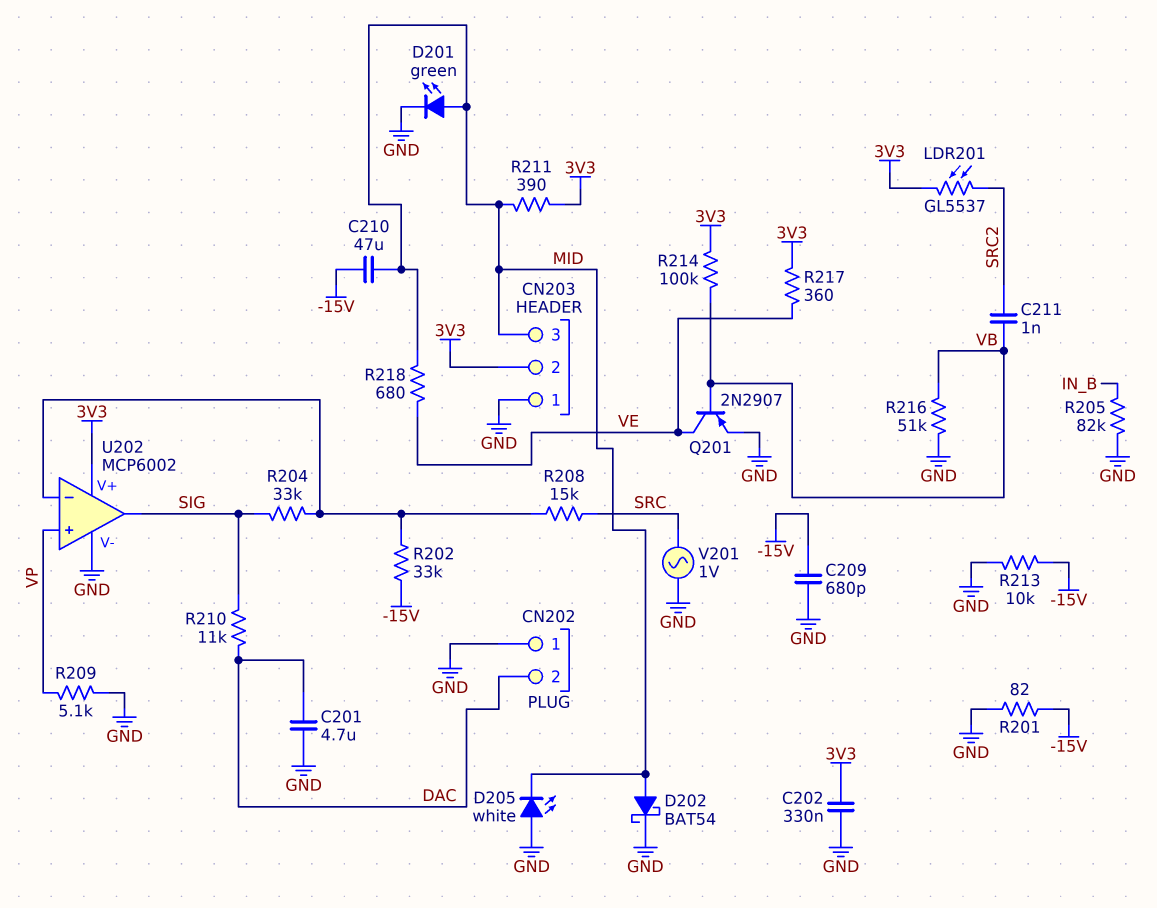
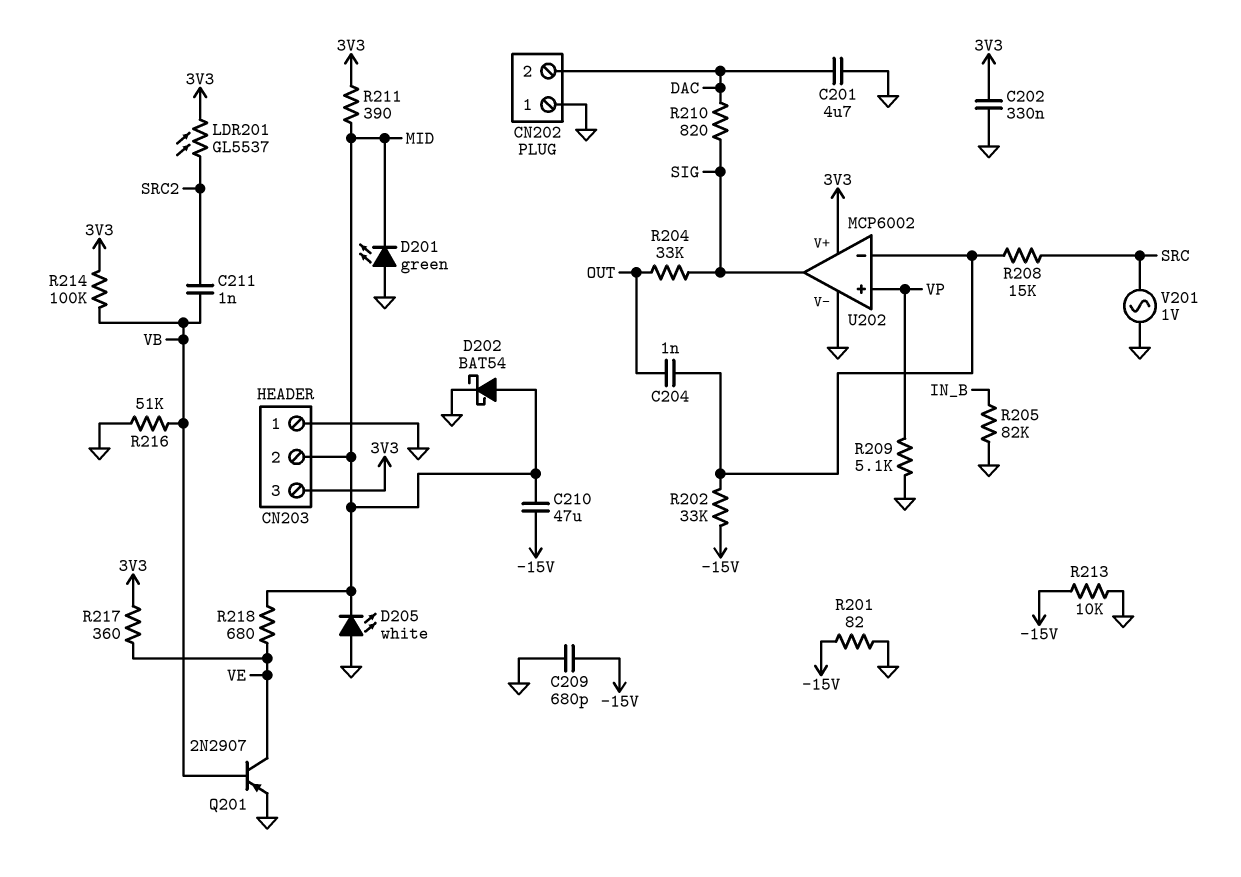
C204: none -> 1nF (OUT, U202/in-)
CN203 pin 2: 3V3 -> MID
CN203 pin 3: MID -> 3V3
D201: LED green (A MID, K GND) -> LED green (A GND, K MID)
R204: 33k (SIG, U202/in-) -> 33k (OUT, SIG)
R210: 11k (DAC, SIG) -> 820 (DAC, SIG)

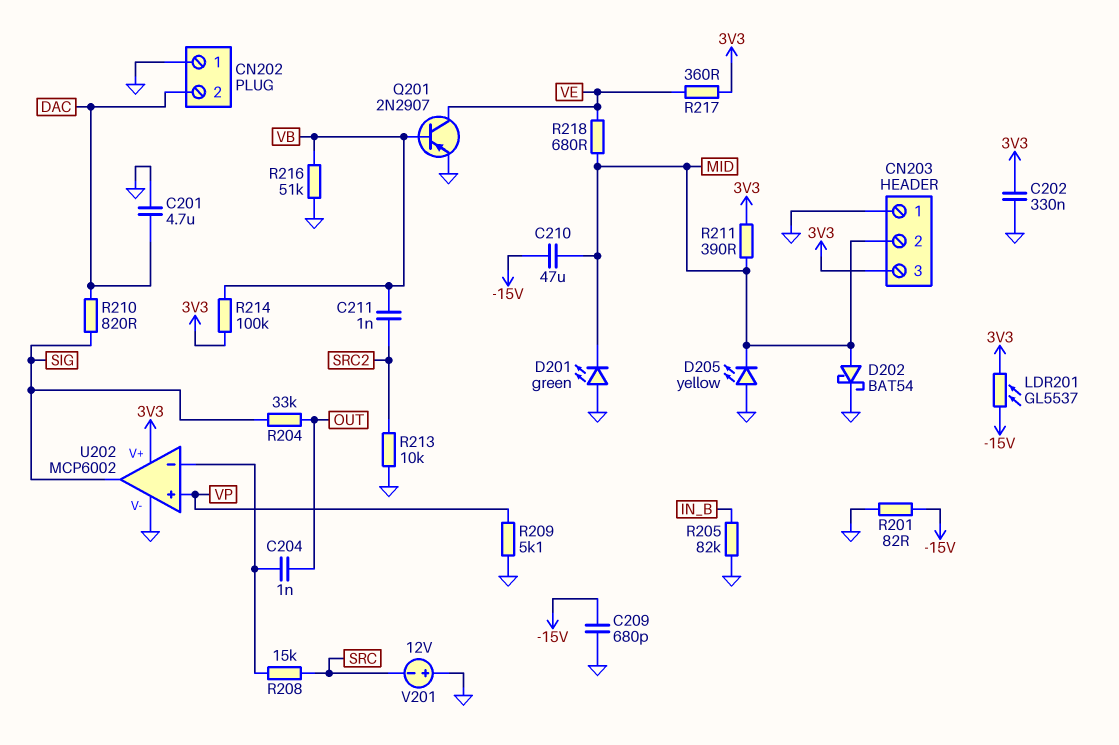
D205: LED white (A GND, K MID) -> LED yellow (A GND, K MID)
LDR201: GL5537 (3V3, SRC2) -> GL5537 (-15V, 3V3)
R202: 33k (-15V, U202/in-) -> none
R213: 10k (-15V, GND) -> 10k (GND, SRC2)
V201: AC 1V (GND, SRC) -> 12V (plus GND, minus SRC)

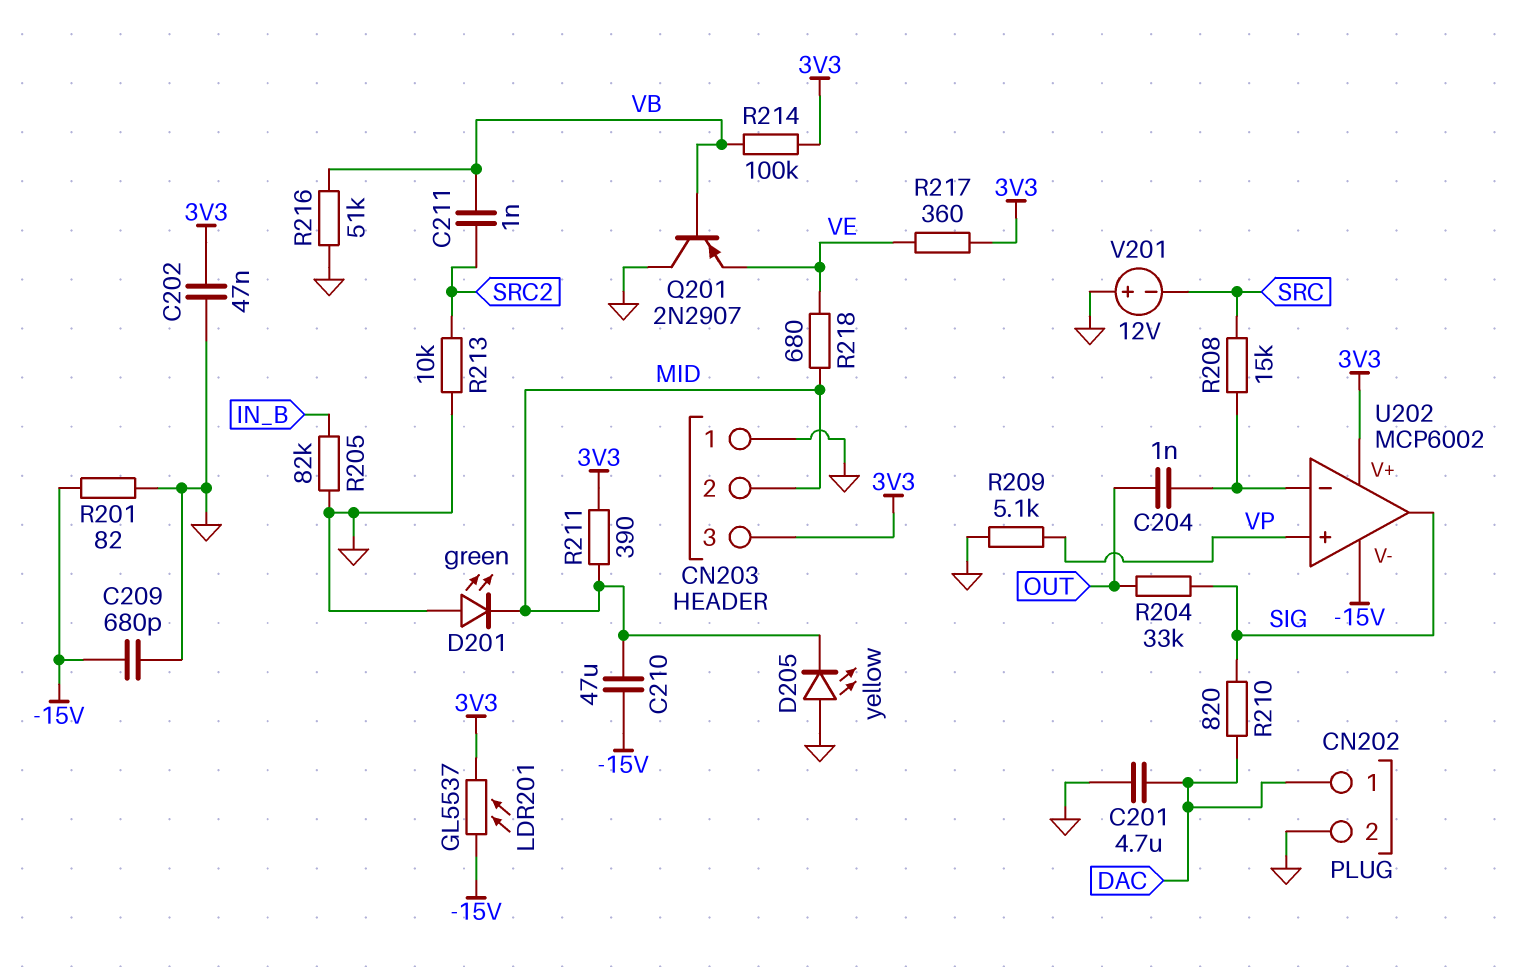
C202: 330nF (3V3, GND) -> 47nF (3V3, GND)
CN202 pin 1: GND -> DAC
CN202 pin 2: DAC -> GND
D202: schottky BAT54 (A MID, K GND) -> none
Q201: PNP 2N2907 (B VB, C VE, E GND) -> PNP 2N2907 (B VB, C GND, E VE)
U202 pin V-: GND -> -15V

